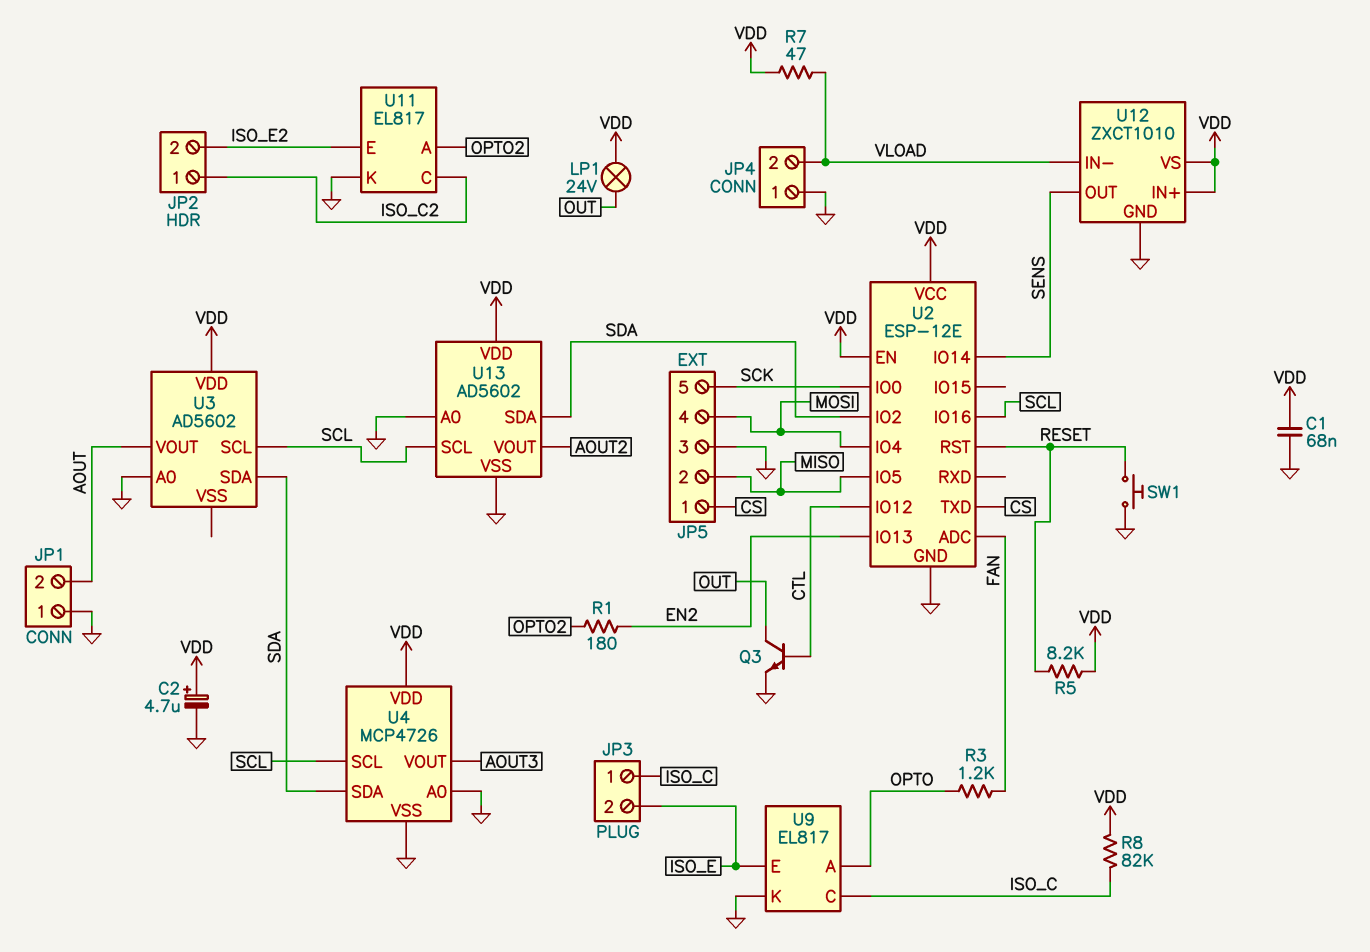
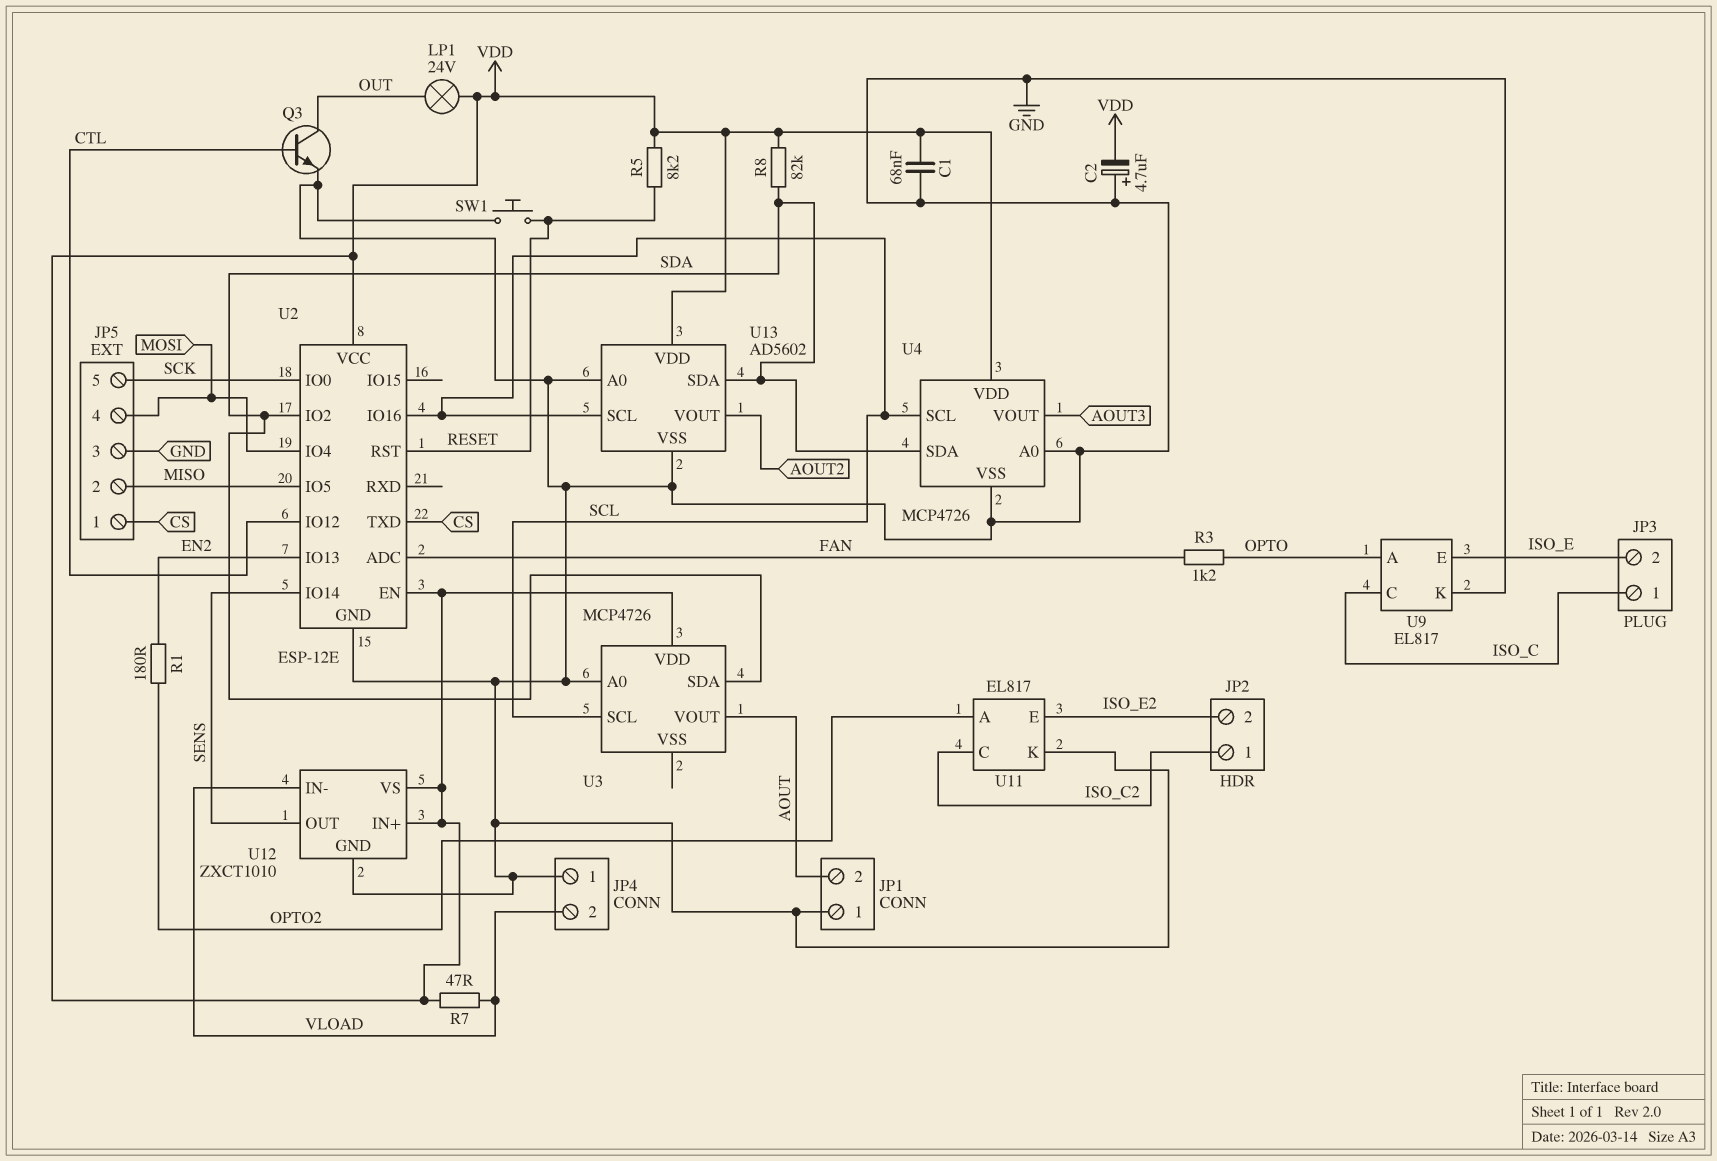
C2: 4.7uF (plus VDD, minus GND) -> 4.7uF (plus GND, minus VDD)
R8: 82k (ISO_C, VDD) -> 82k (SDA, VDD)
U3: AD5602 -> MCP4726

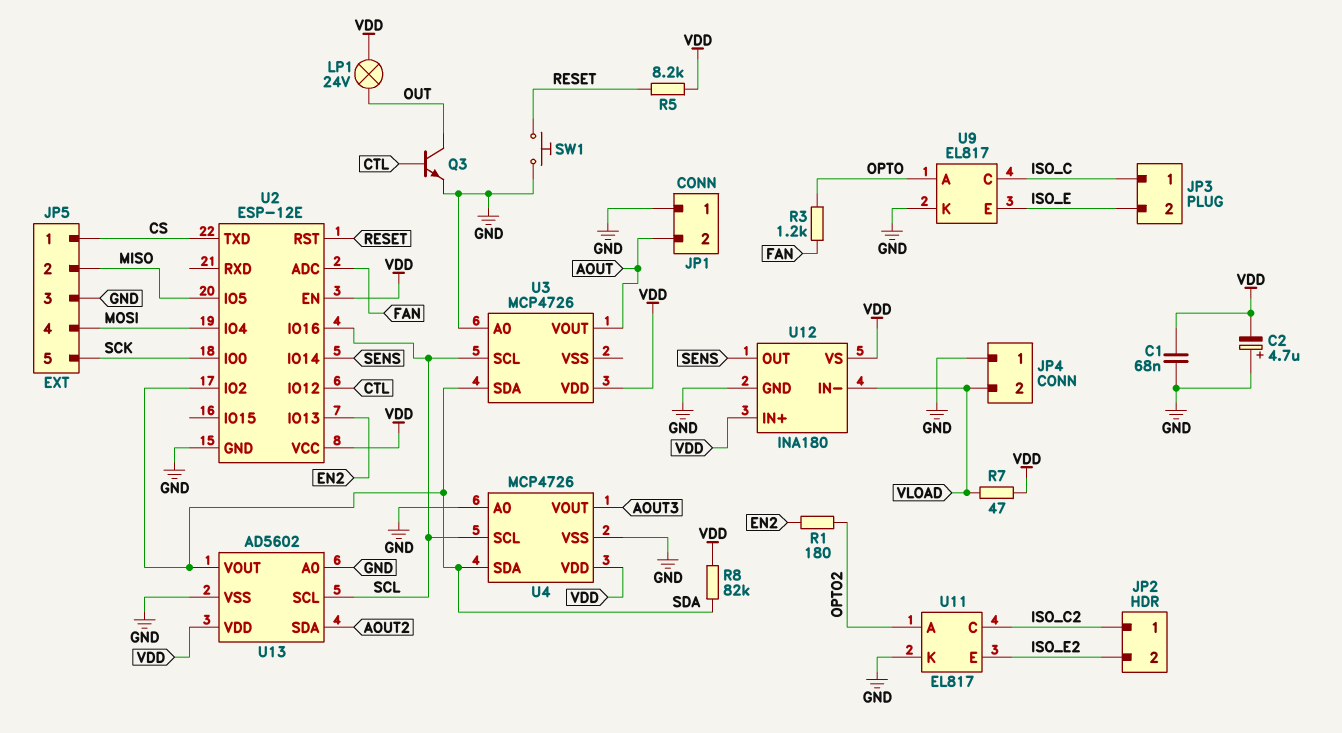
U12: ZXCT1010 -> INA180
U13 pin SDA: SDA -> AOUT2
U13 pin VOUT: AOUT2 -> SDA

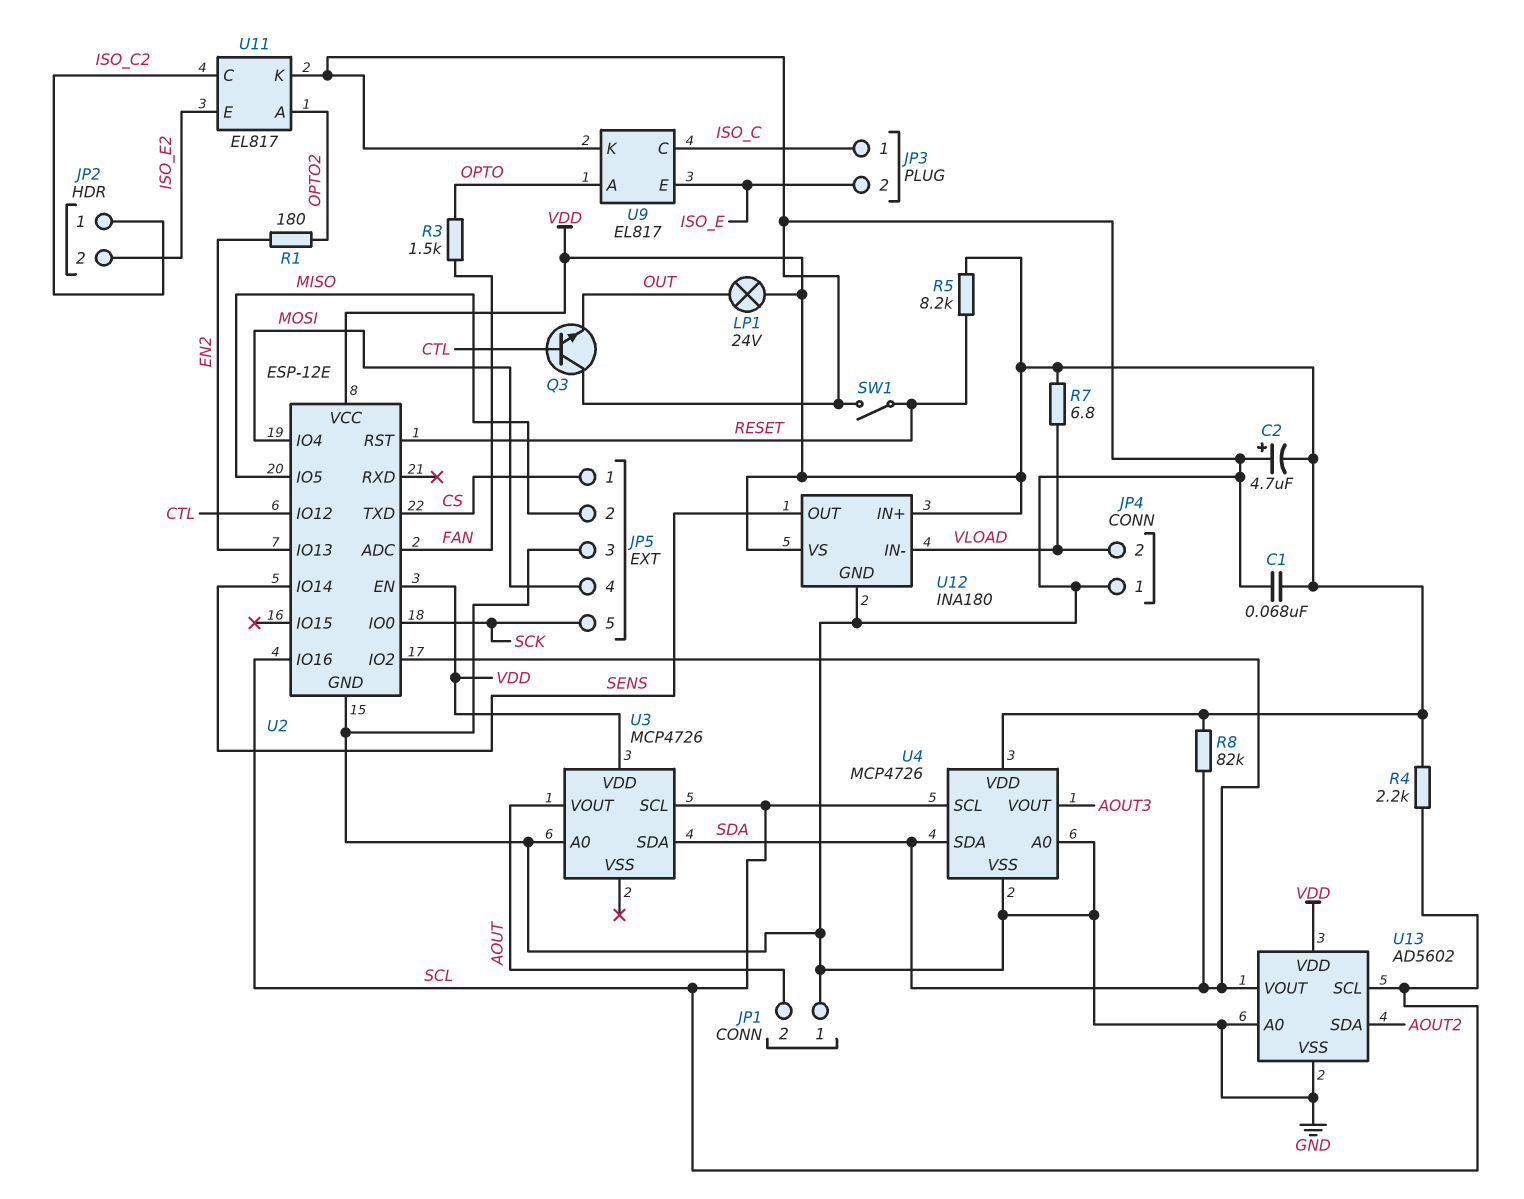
Q3: NPN (B CTL, C OUT, E GND) -> NPN (B CTL, C GND, E OUT)
R3: 1.2k (FAN, OPTO) -> 1.5k (FAN, OPTO)
R4: none -> 2.2k (SCL, VDD)
R7: 47 (VDD, VLOAD) -> 6.8 (VDD, VLOAD)
SW1: button (GND, RESET) -> switch (GND, RESET)

